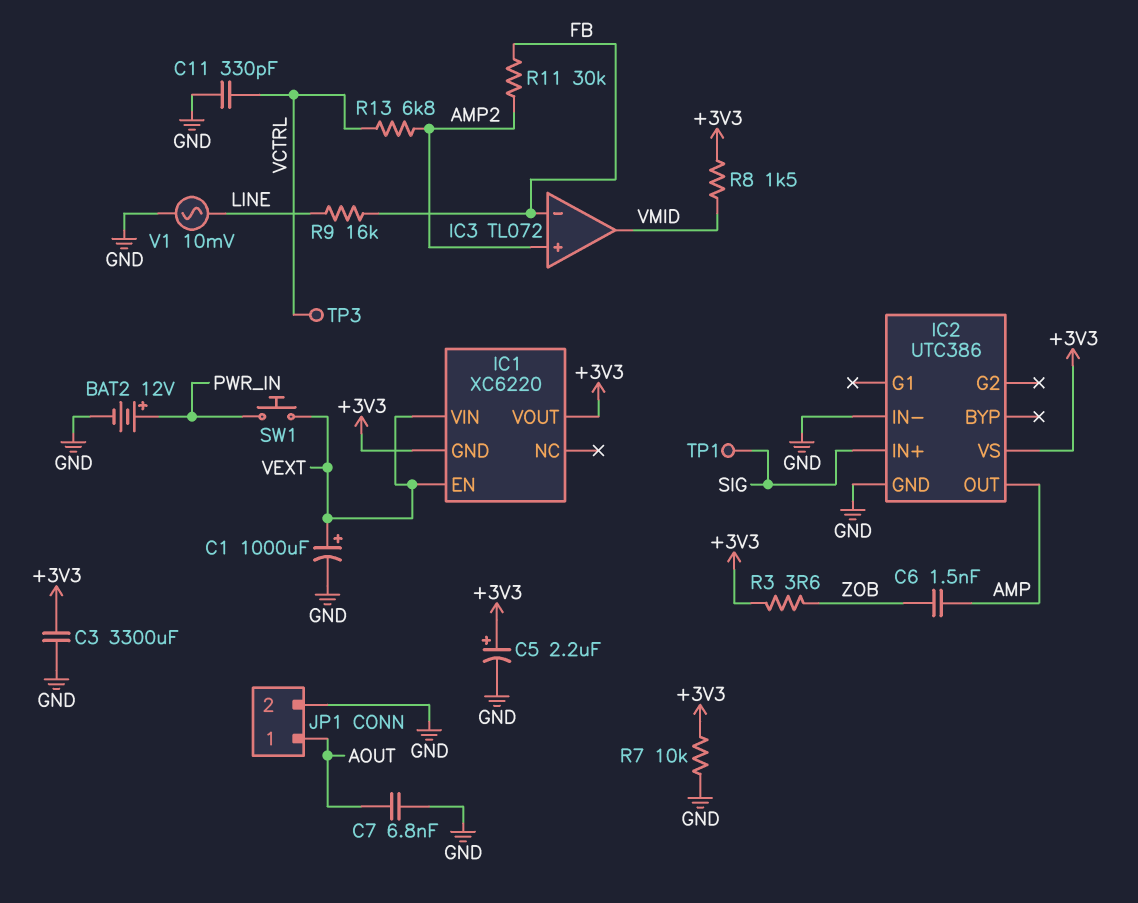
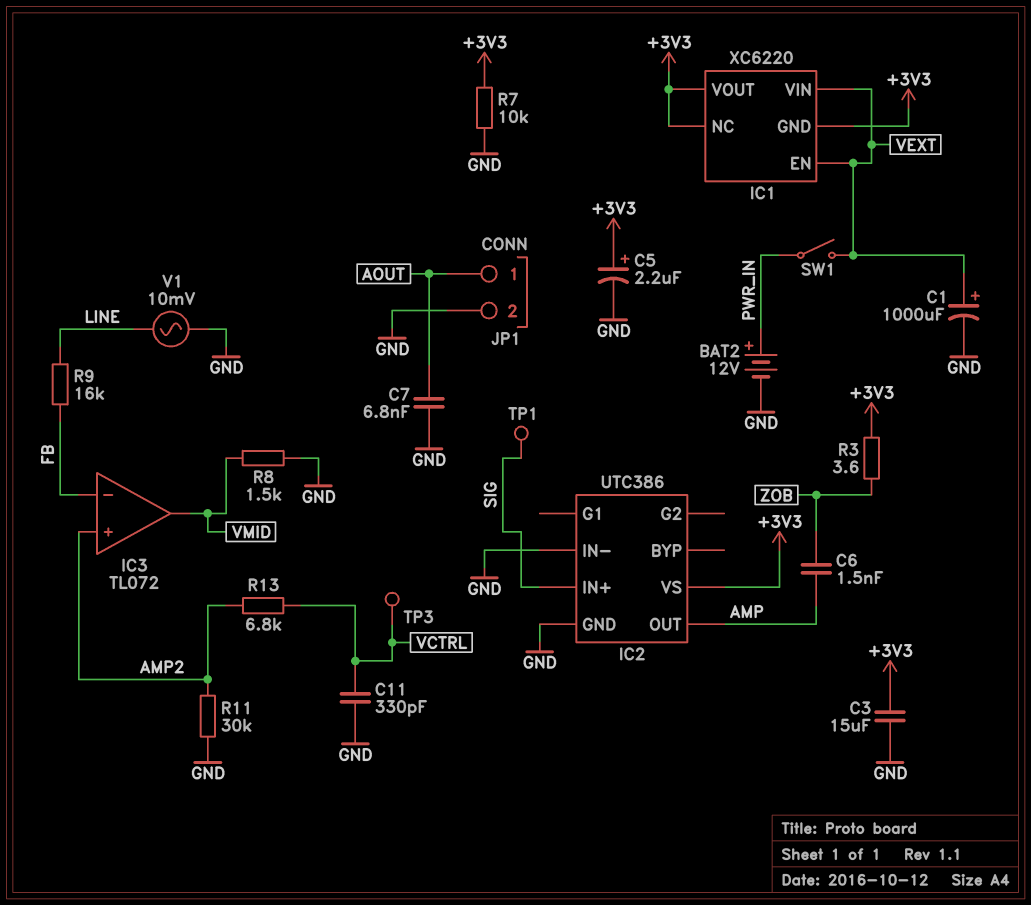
C3: 3300uF (+3V3, GND) -> 15uF (+3V3, GND)
IC1 pin NC: none -> +3V3
R8: 1.5k (+3V3, VMID) -> 1.5k (GND, VMID)
R11: 30k (AMP2, FB) -> 30k (AMP2, GND)
SW1: button (PWR_IN, VEXT) -> switch (PWR_IN, VEXT)

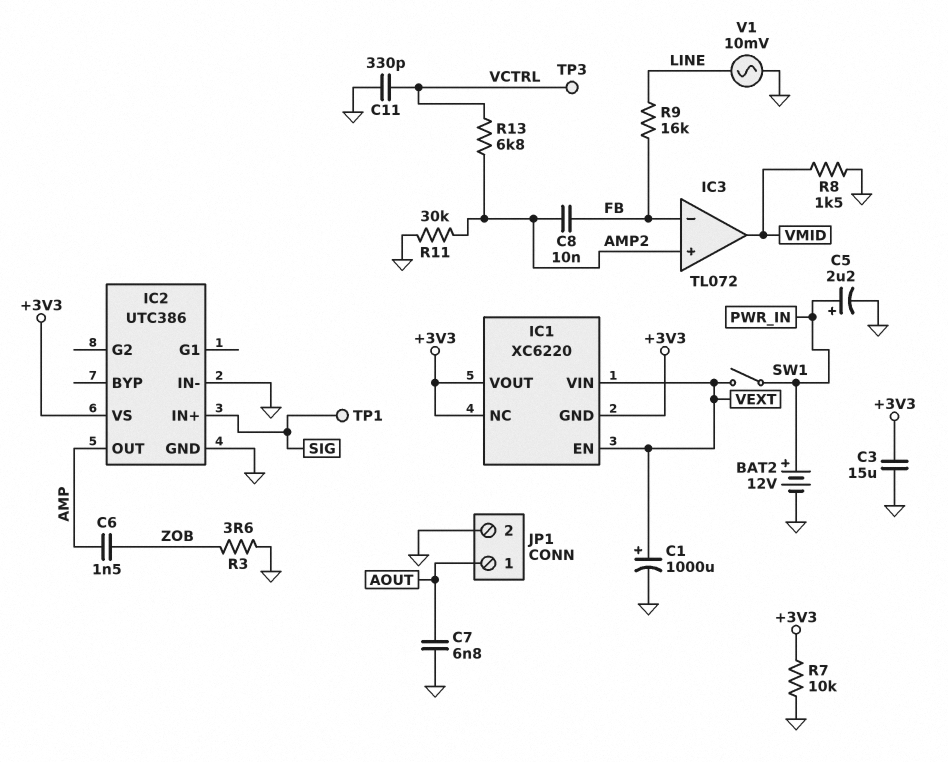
C5: 2.2uF (plus +3V3, minus GND) -> 2.2uF (plus PWR_IN, minus GND)
C8: none -> 10nF (AMP2, FB)
R3: 3.6 (+3V3, ZOB) -> 3.6 (GND, ZOB)

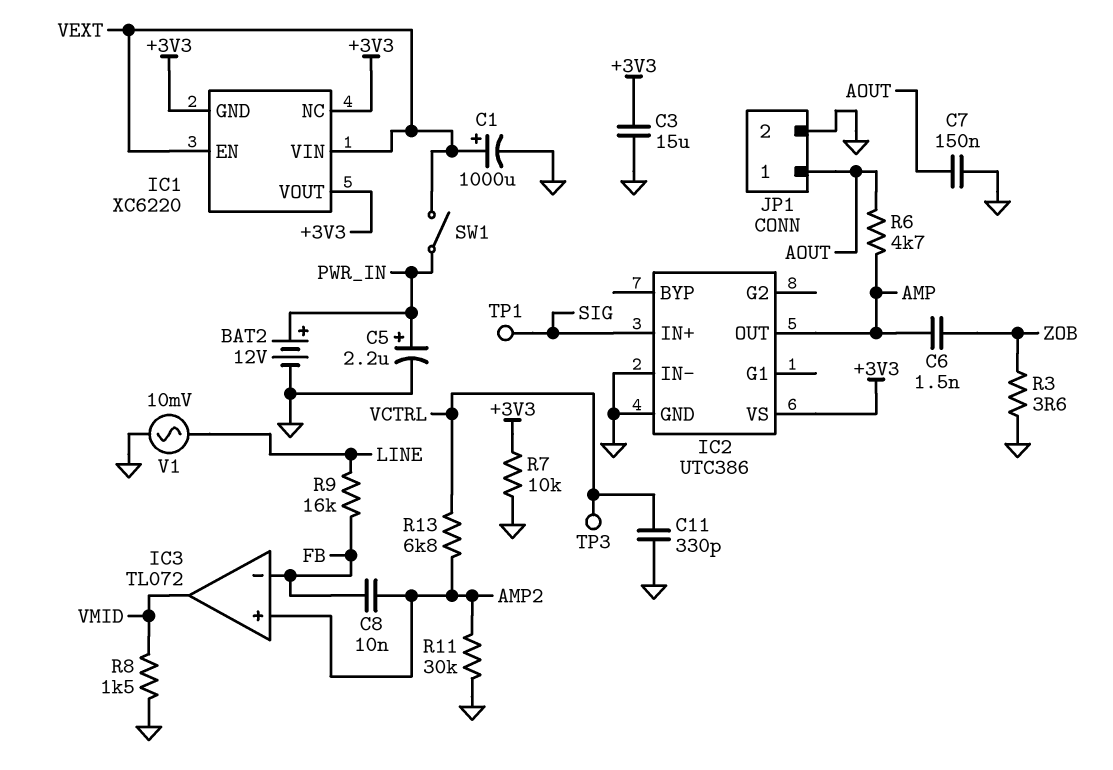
C7: 6.8nF (AOUT, GND) -> 150nF (AOUT, GND)
R6: none -> 4.7k (AMP, AOUT)

